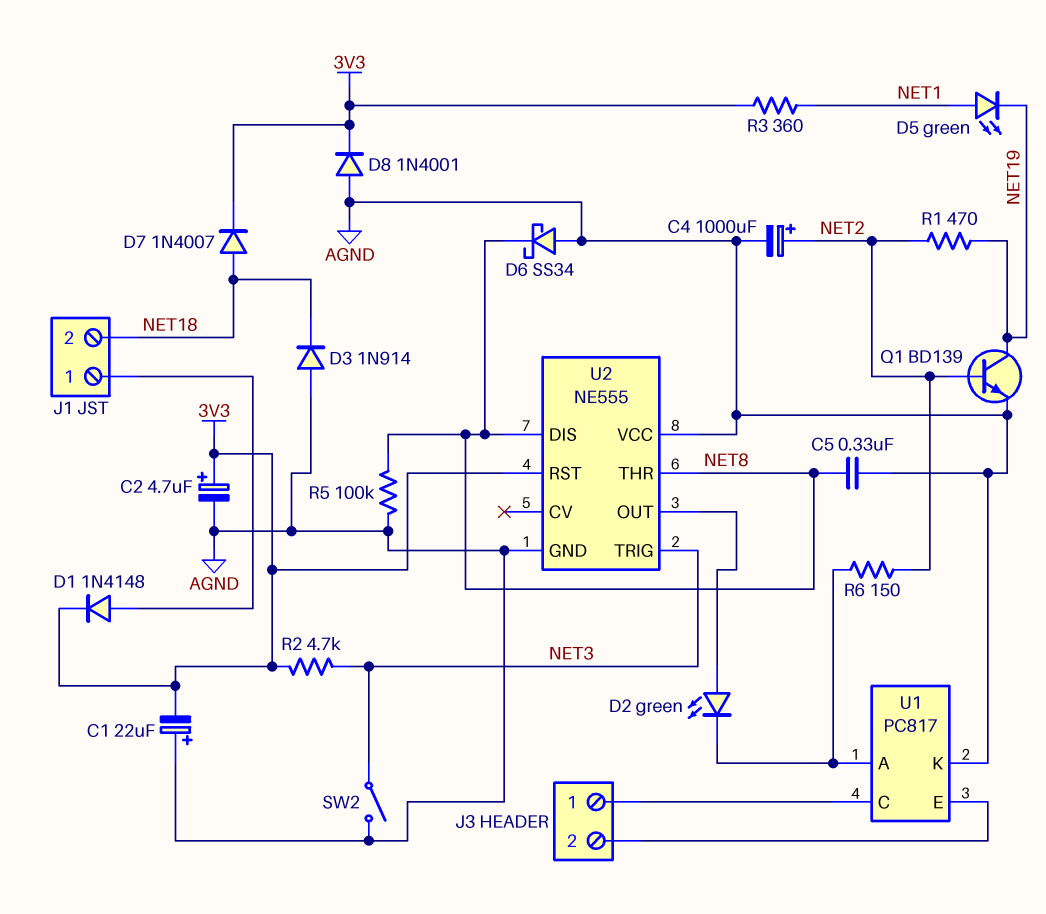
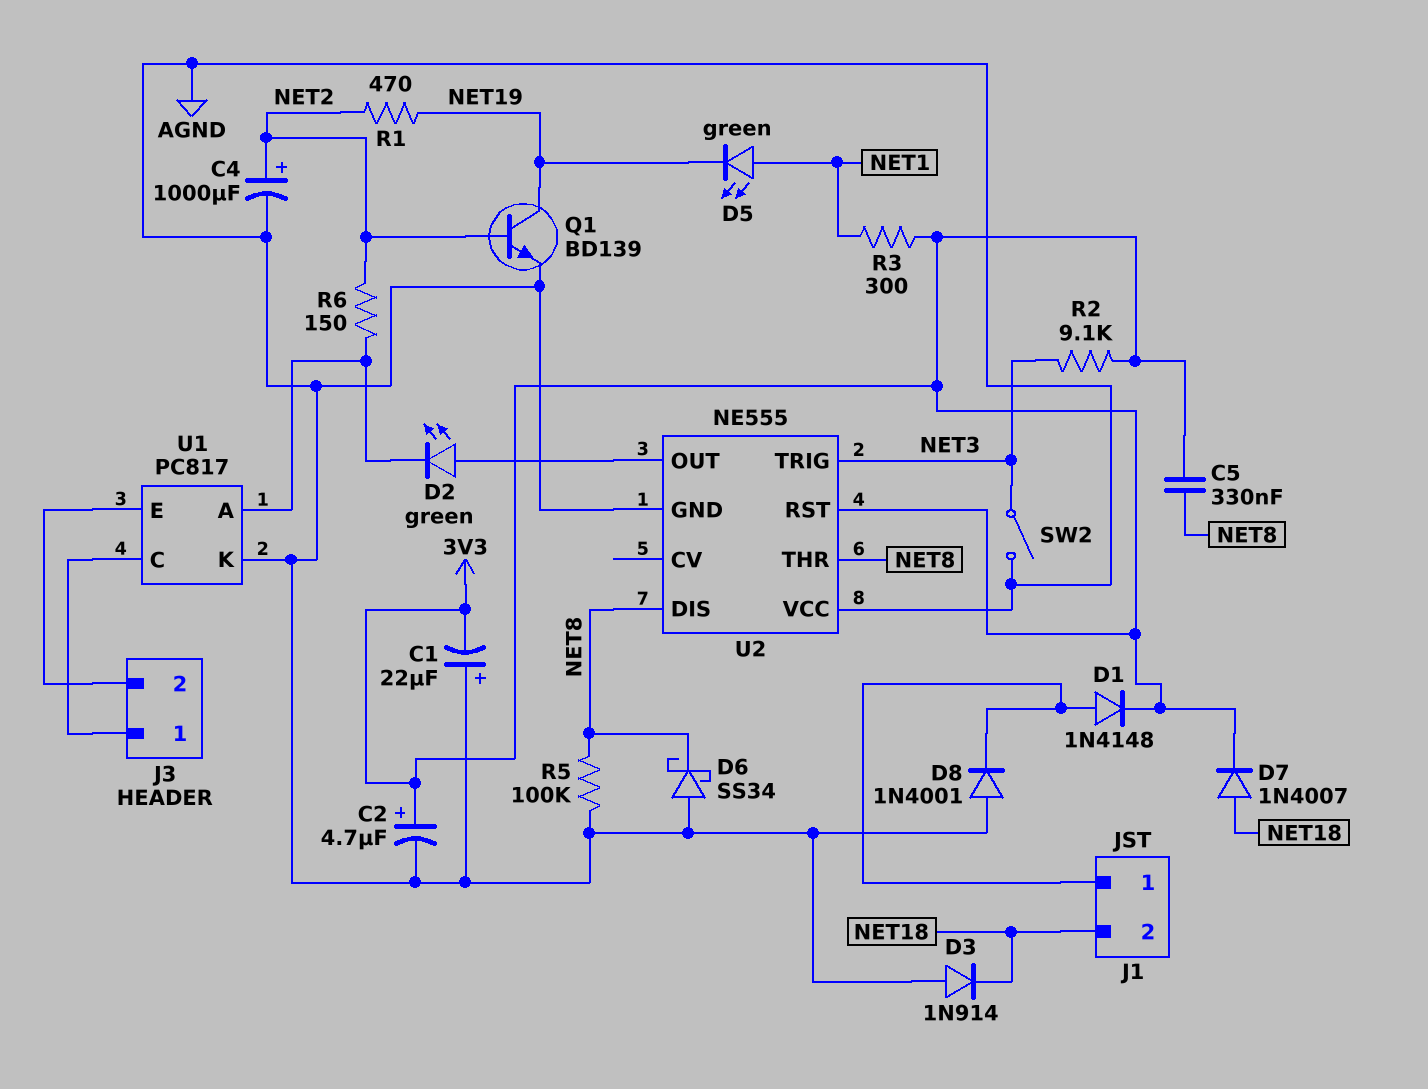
C5: 330nF (AGND, NET8) -> 330nF (3V3, NET8)
D8: diode 1N4001 (A AGND, K 3V3) -> diode 1N4001 (A AGND, K J1/1)
R2: 4.7k (3V3, NET3) -> 9.1k (3V3, NET3)
R3: 360 (3V3, NET1) -> 300 (3V3, NET1)

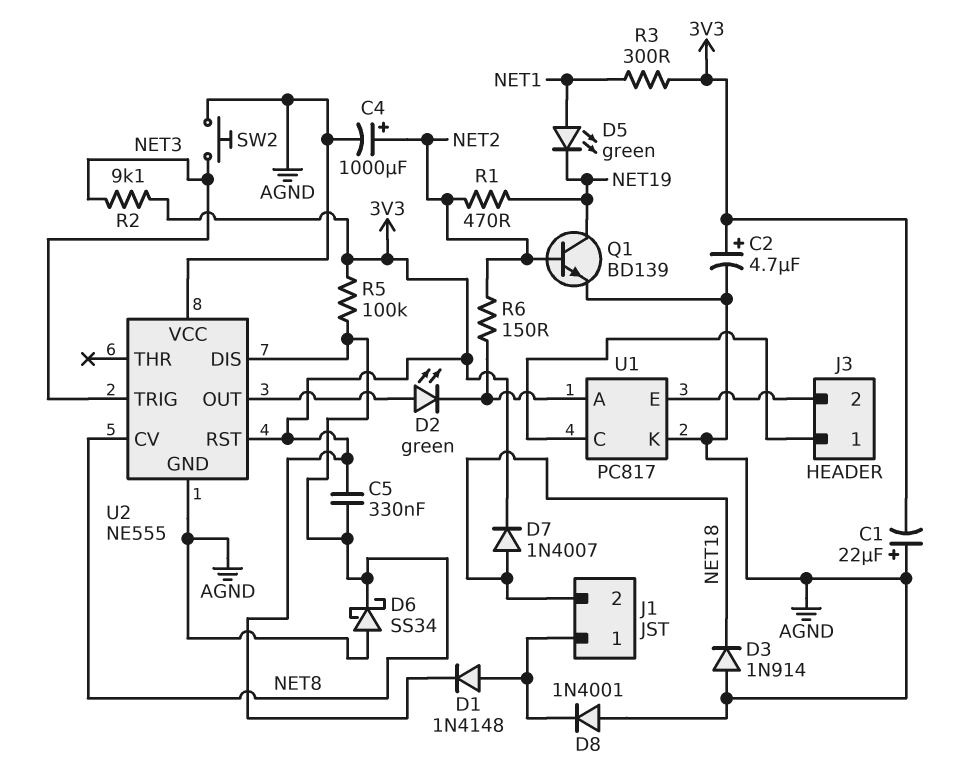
R5: 100k (AGND, NET8) -> 100k (3V3, NET8)
SW2: switch (AGND, NET3) -> button (AGND, NET3)
U2 pin CV: none -> NET8
U2 pin THR: NET8 -> none

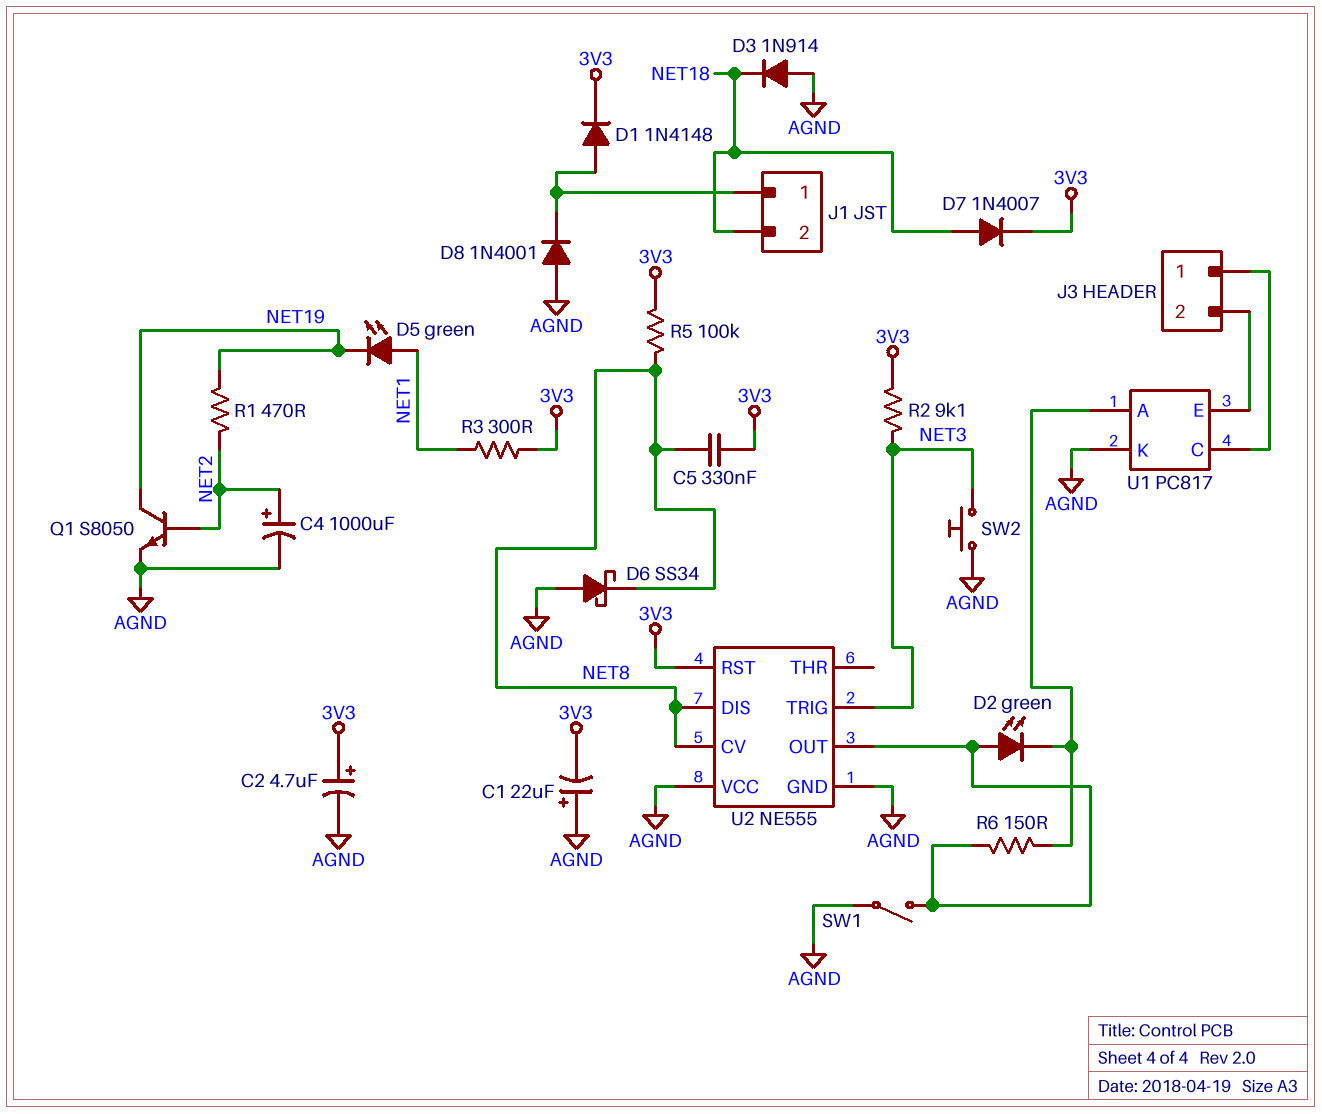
Q1: NPN BD139 (B NET2, C NET19, E AGND) -> NPN S8050 (B NET2, C NET19, E AGND)
R6: 150 (NET2, U1/A) -> 150 (U1/A, U2/OUT)
SW1: none -> switch (AGND, U2/OUT)

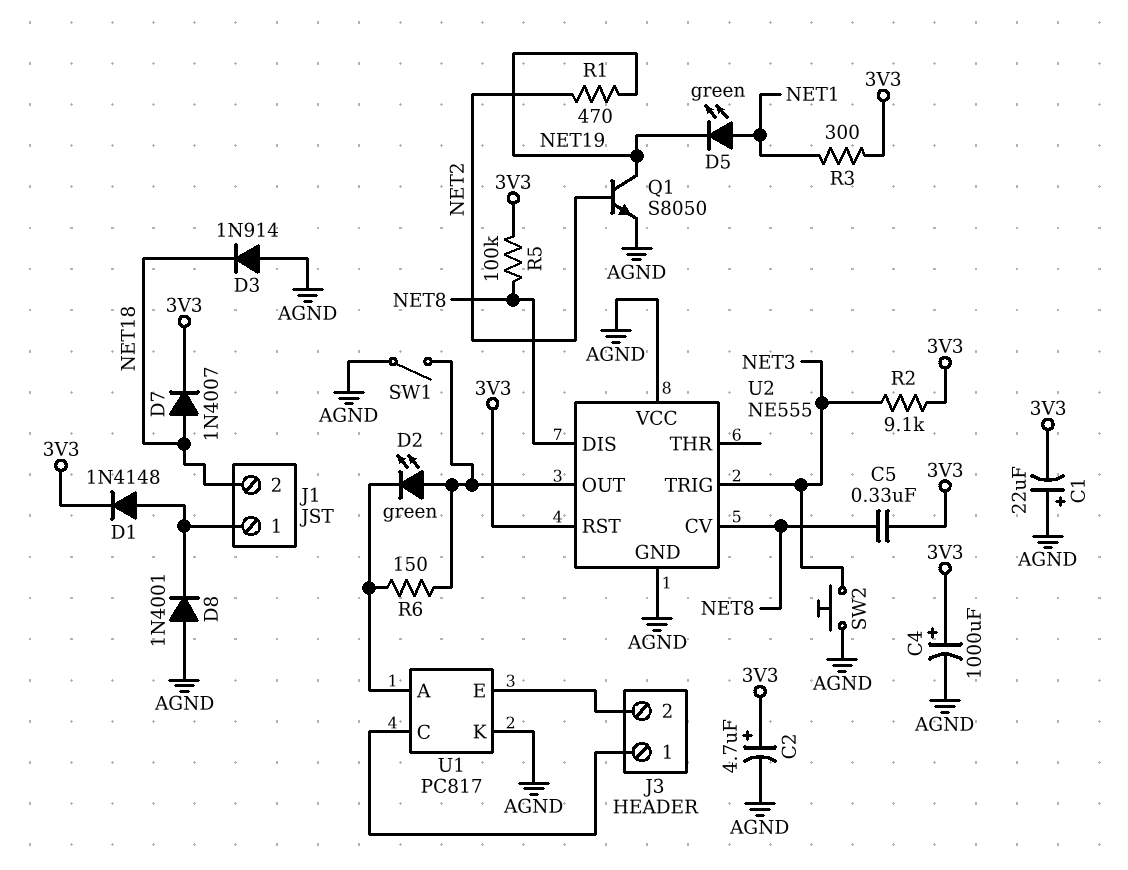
C4: 1000uF (plus NET2, minus AGND) -> 1000uF (plus 3V3, minus AGND)
D6: schottky SS34 (A AGND, K NET8) -> none

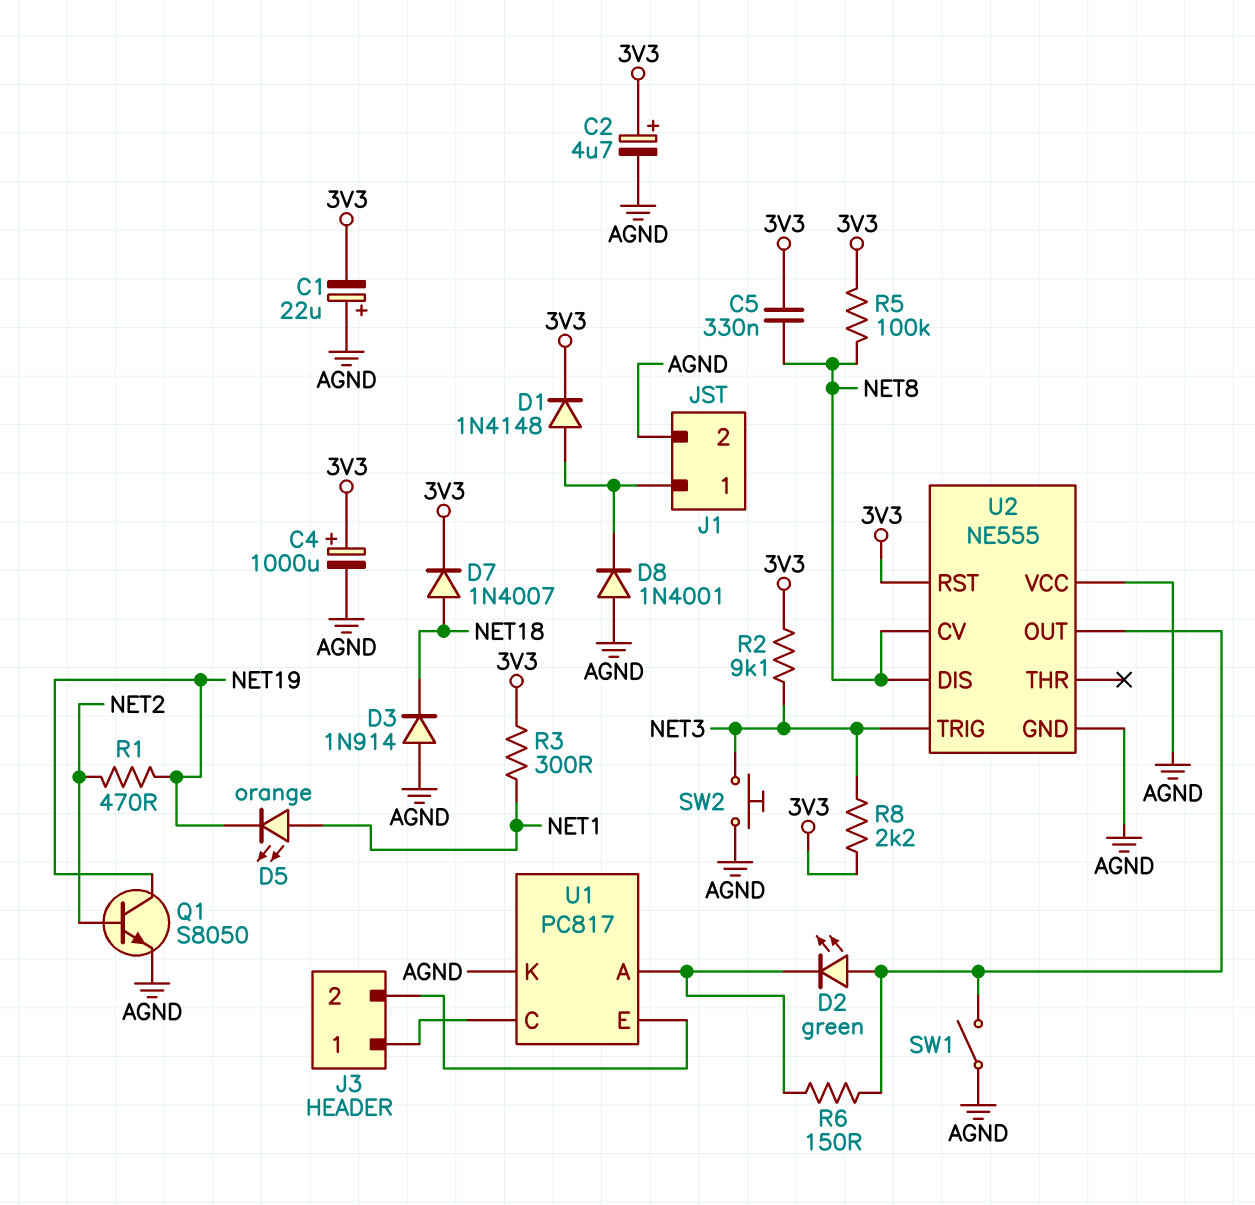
D5: LED green (A NET1, K NET19) -> LED orange (A NET1, K NET19)
J1 pin 2: NET18 -> AGND
R8: none -> 2.2k (3V3, NET3)

